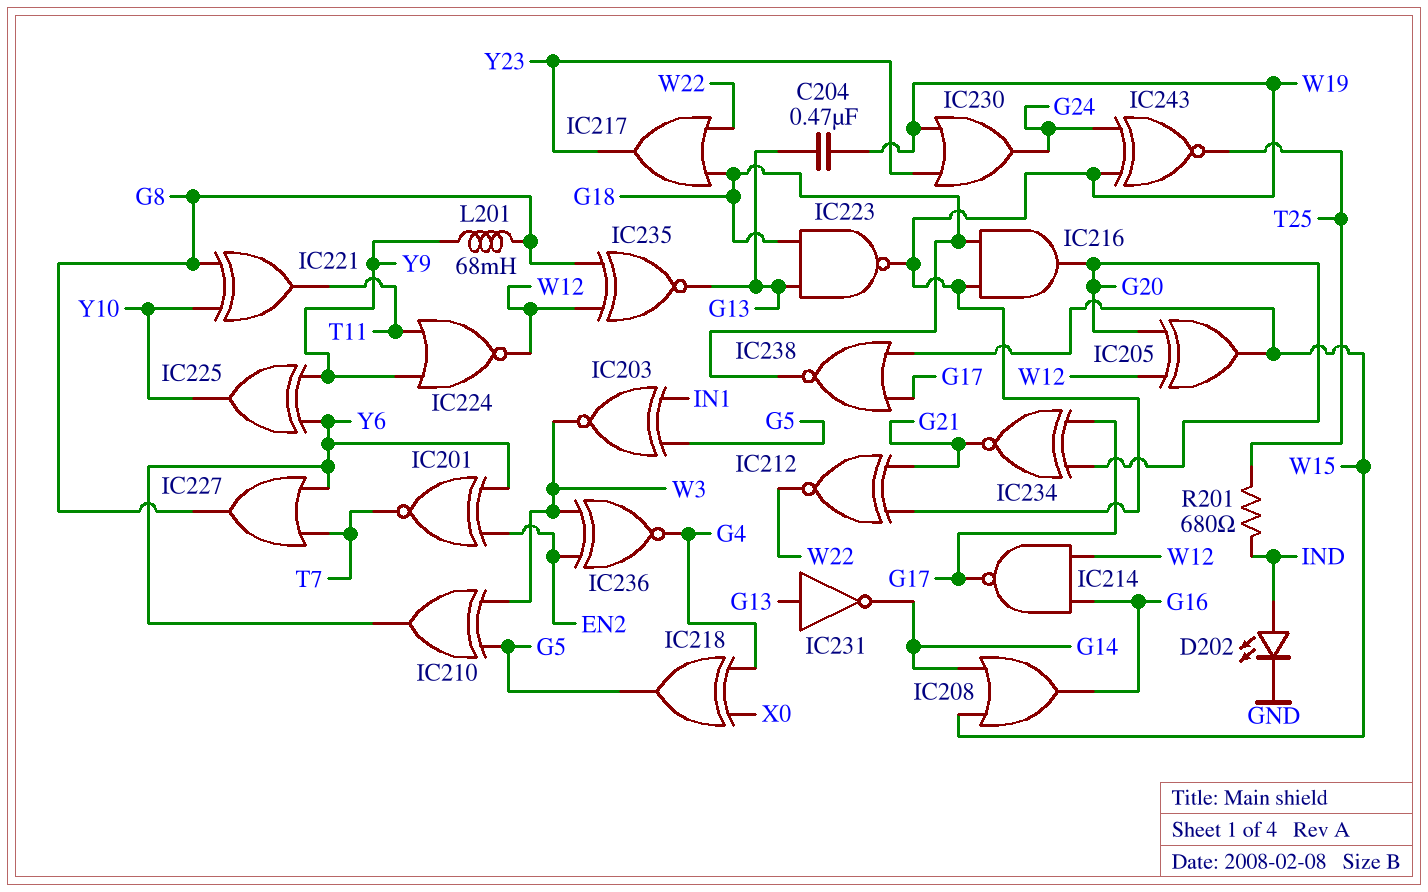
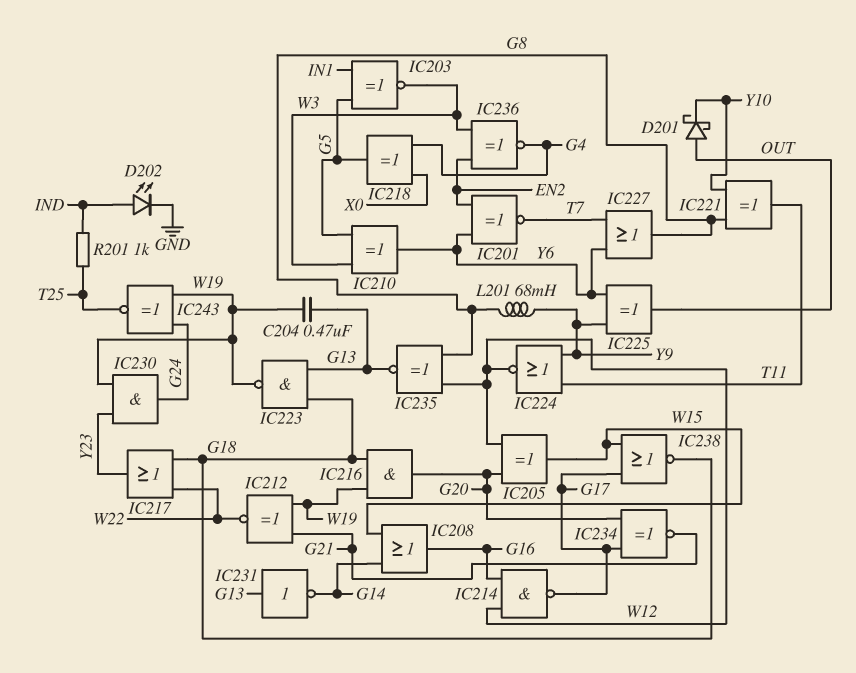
D201: none -> schottky (A OUT, K Y10)
IC225: XOR (in Y6, in Y9, out Y10) -> XOR (in Y6, in Y9, out OUT)
IC230: OR (in W19, in Y23, out G24) -> AND (in W19, in Y23, out G24)
R201: 680 (IND, T25) -> 1k (IND, T25)

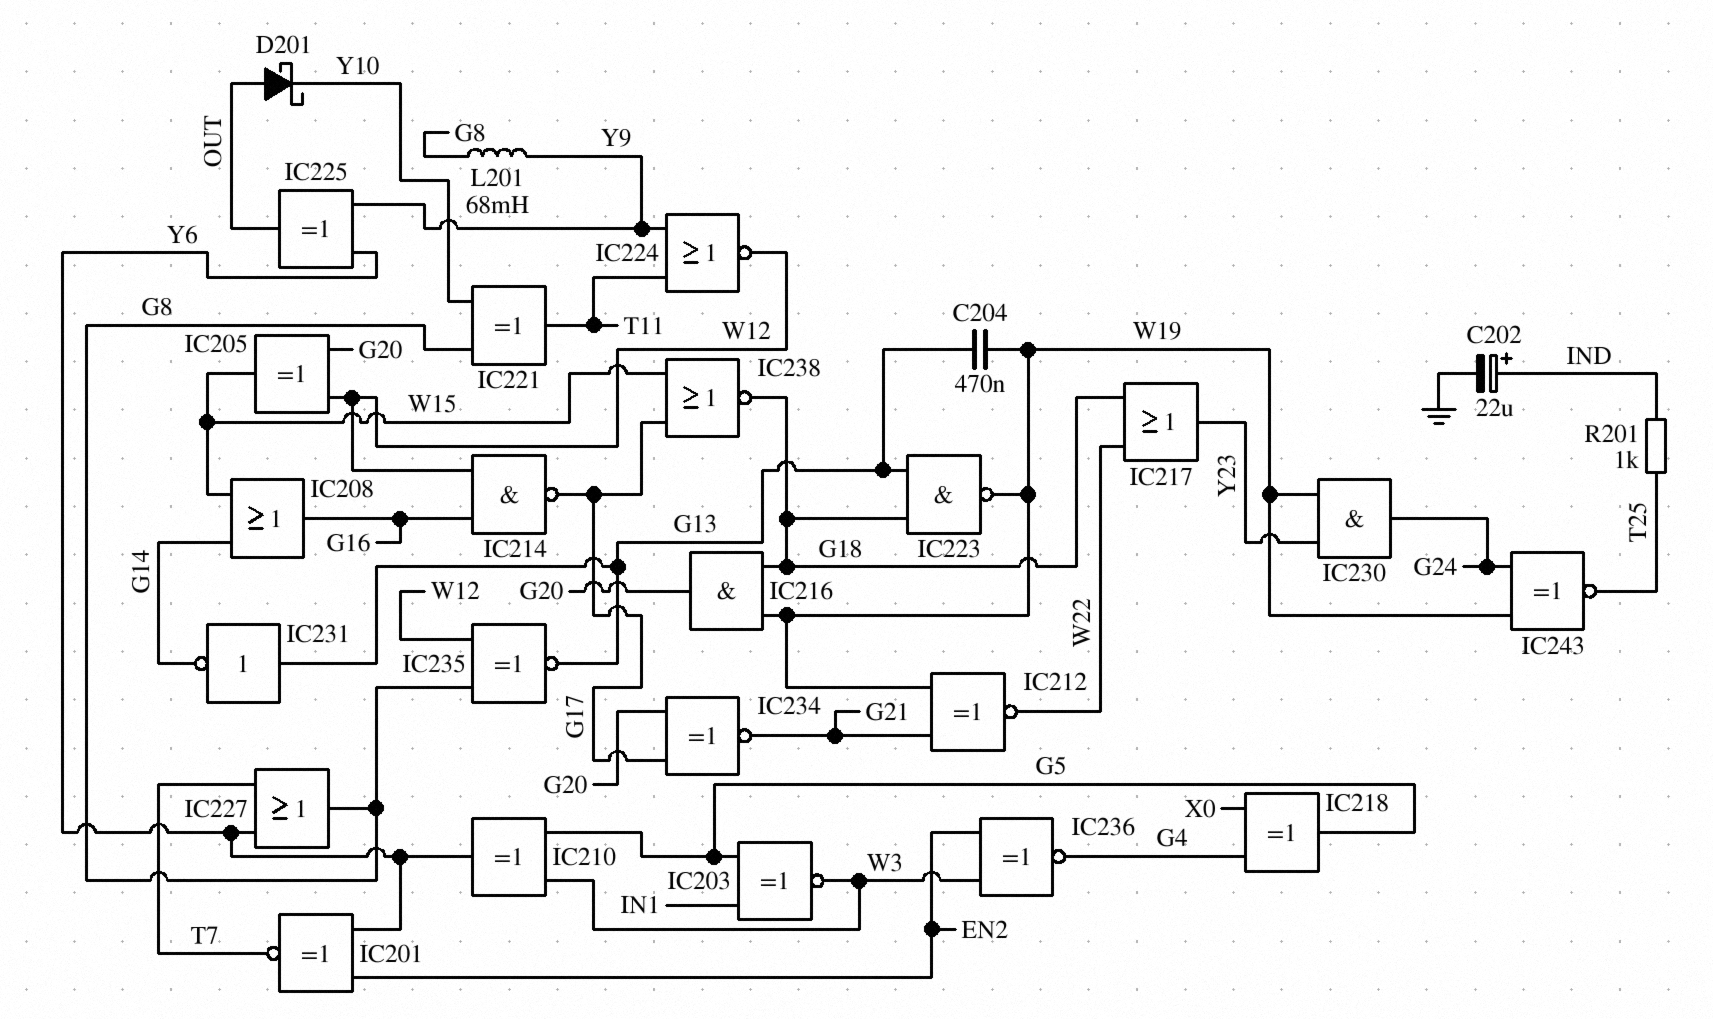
C202: none -> 22uF (plus IND, minus GND)
D202: LED (A IND, K GND) -> none

